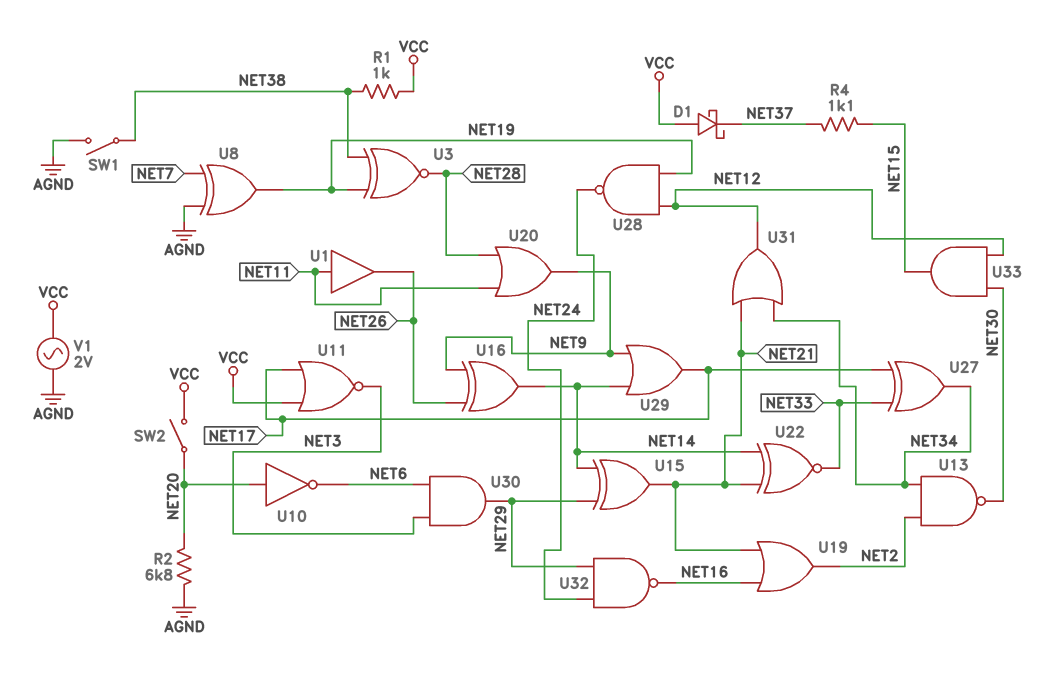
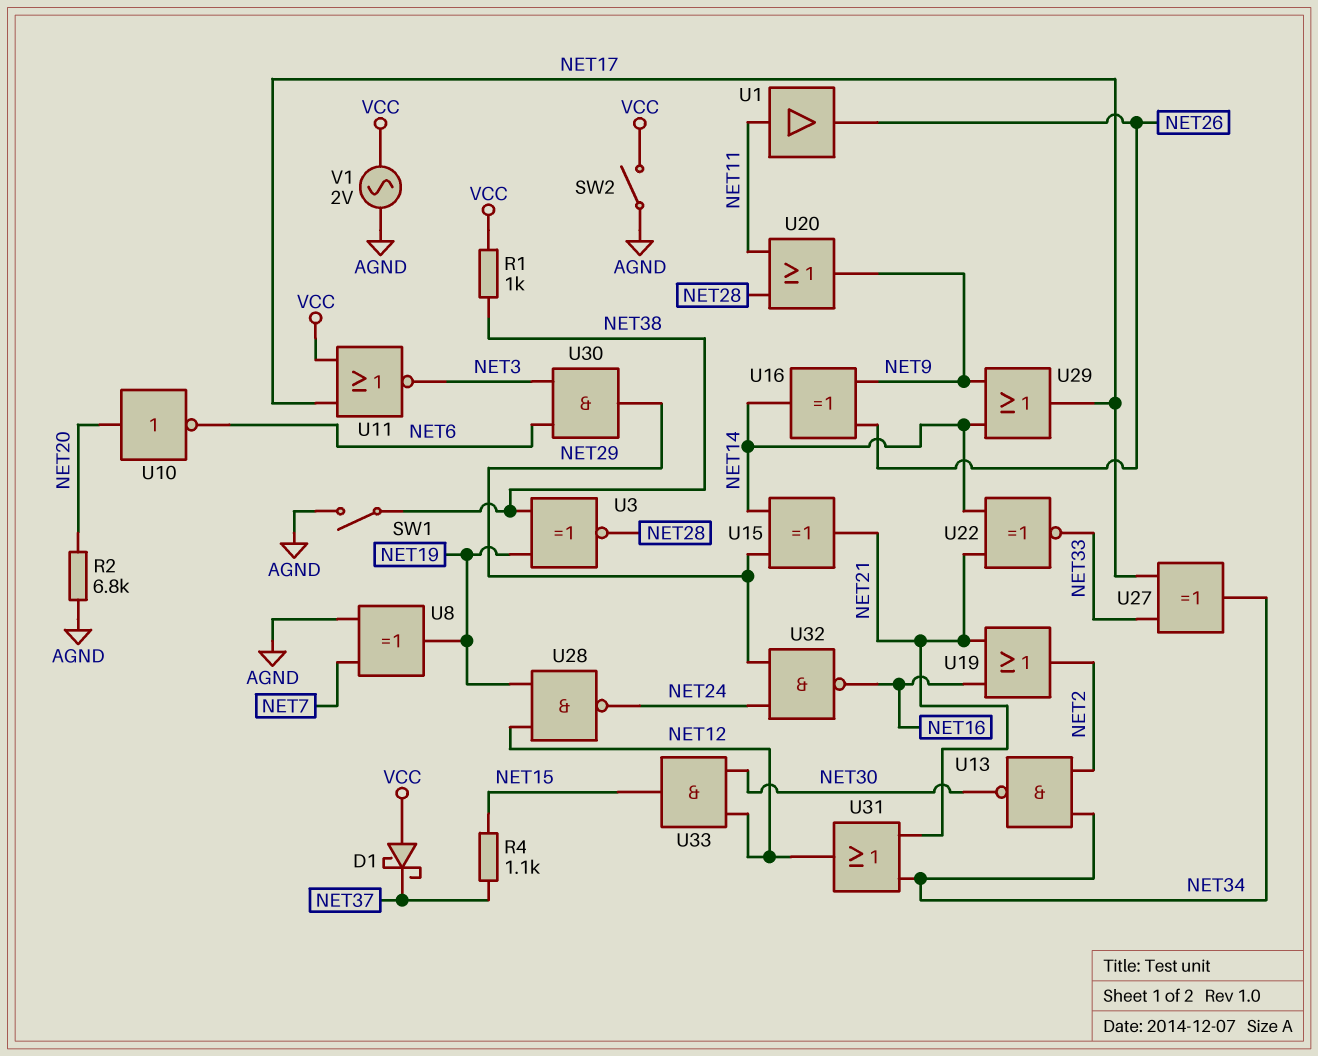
SW2: switch (NET20, VCC) -> switch (AGND, VCC)

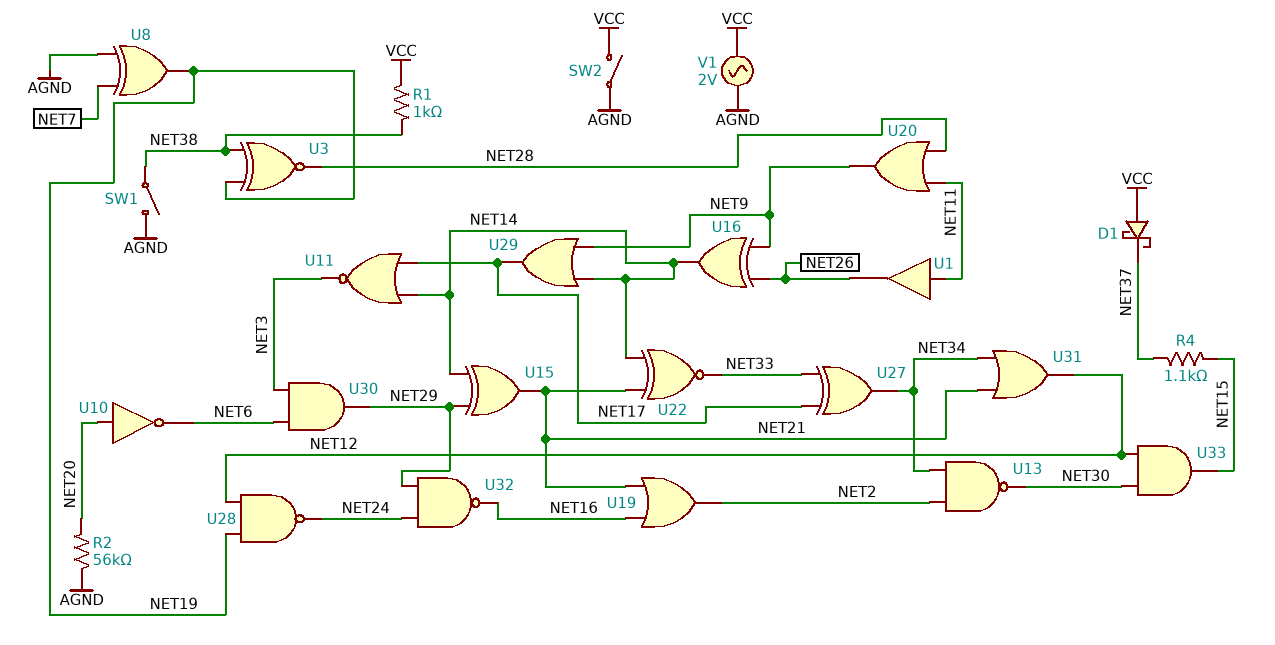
R2: 6.8k (AGND, NET20) -> 56k (AGND, NET20)
U11: NOR (in NET17, in VCC, out NET3) -> NOR (in NET14, in NET17, out NET3)

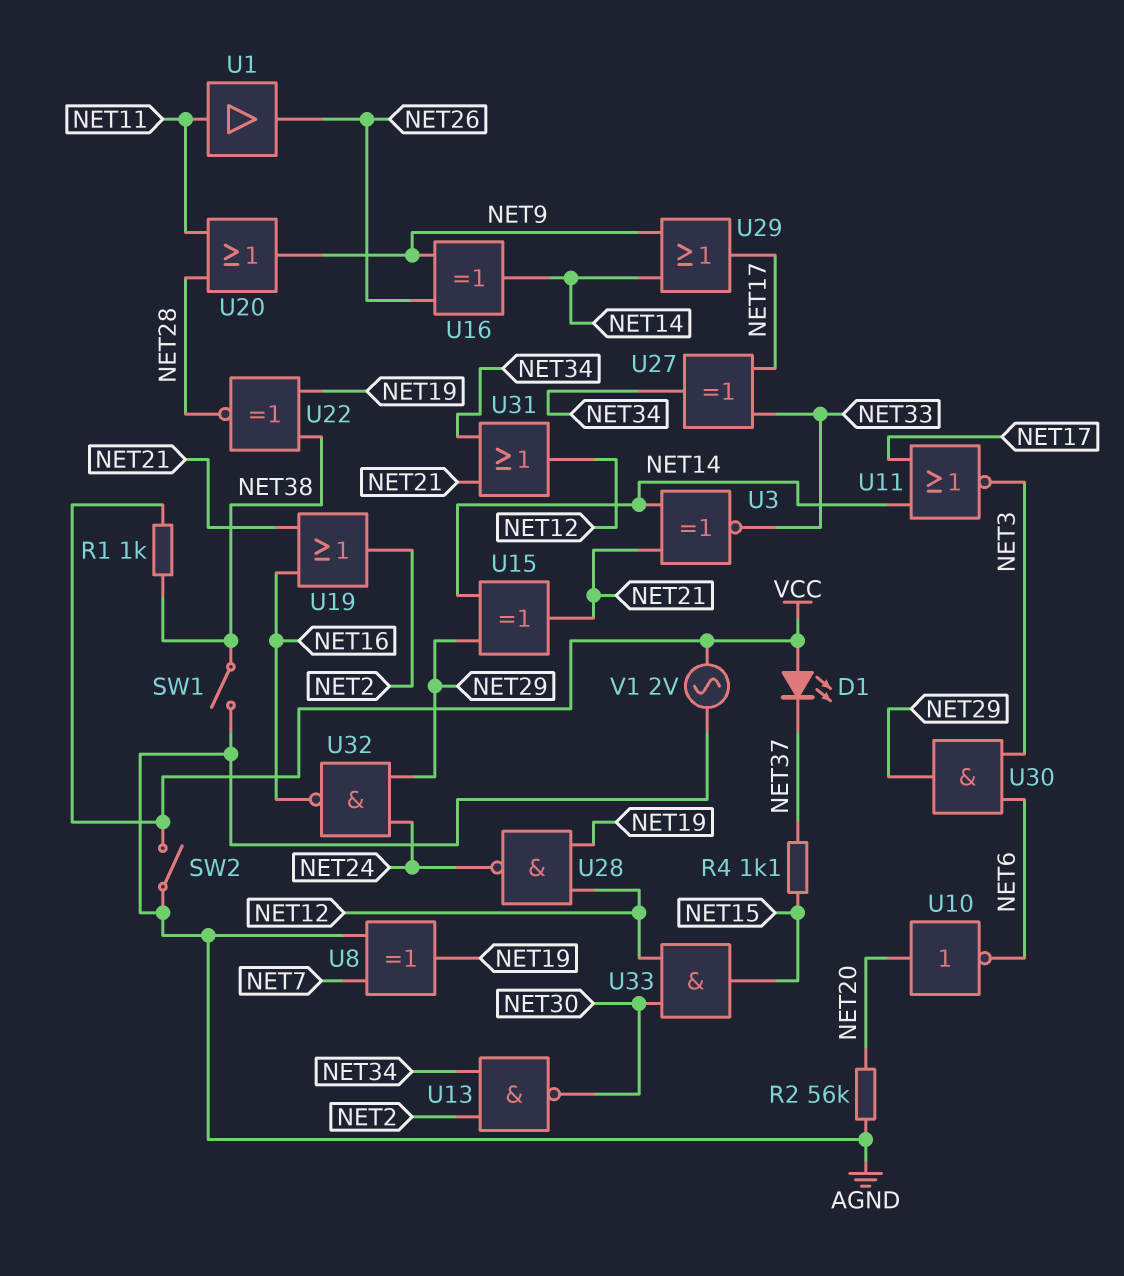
D1: schottky (A VCC, K NET37) -> LED (A VCC, K NET37)
U3: XNOR (in NET19, in NET38, out NET28) -> XNOR (in NET14, in NET21, out NET33)
U22: XNOR (in NET14, in NET21, out NET33) -> XNOR (in NET19, in NET38, out NET28)

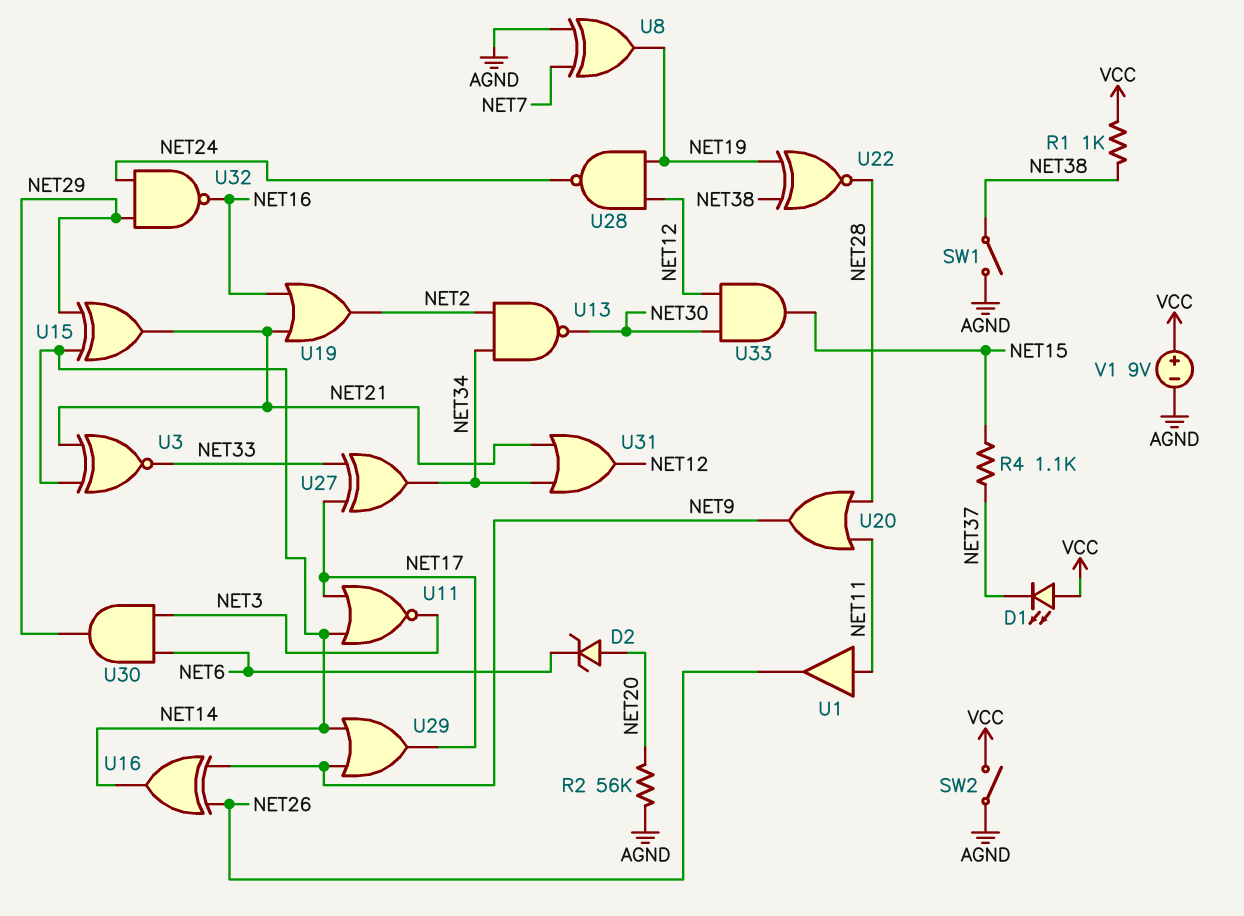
D2: none -> zener (A NET20, K NET6)
U10: NOT (in NET20, out NET6) -> none
V1: AC 2V (AGND, VCC) -> 9V (plus VCC, minus AGND)

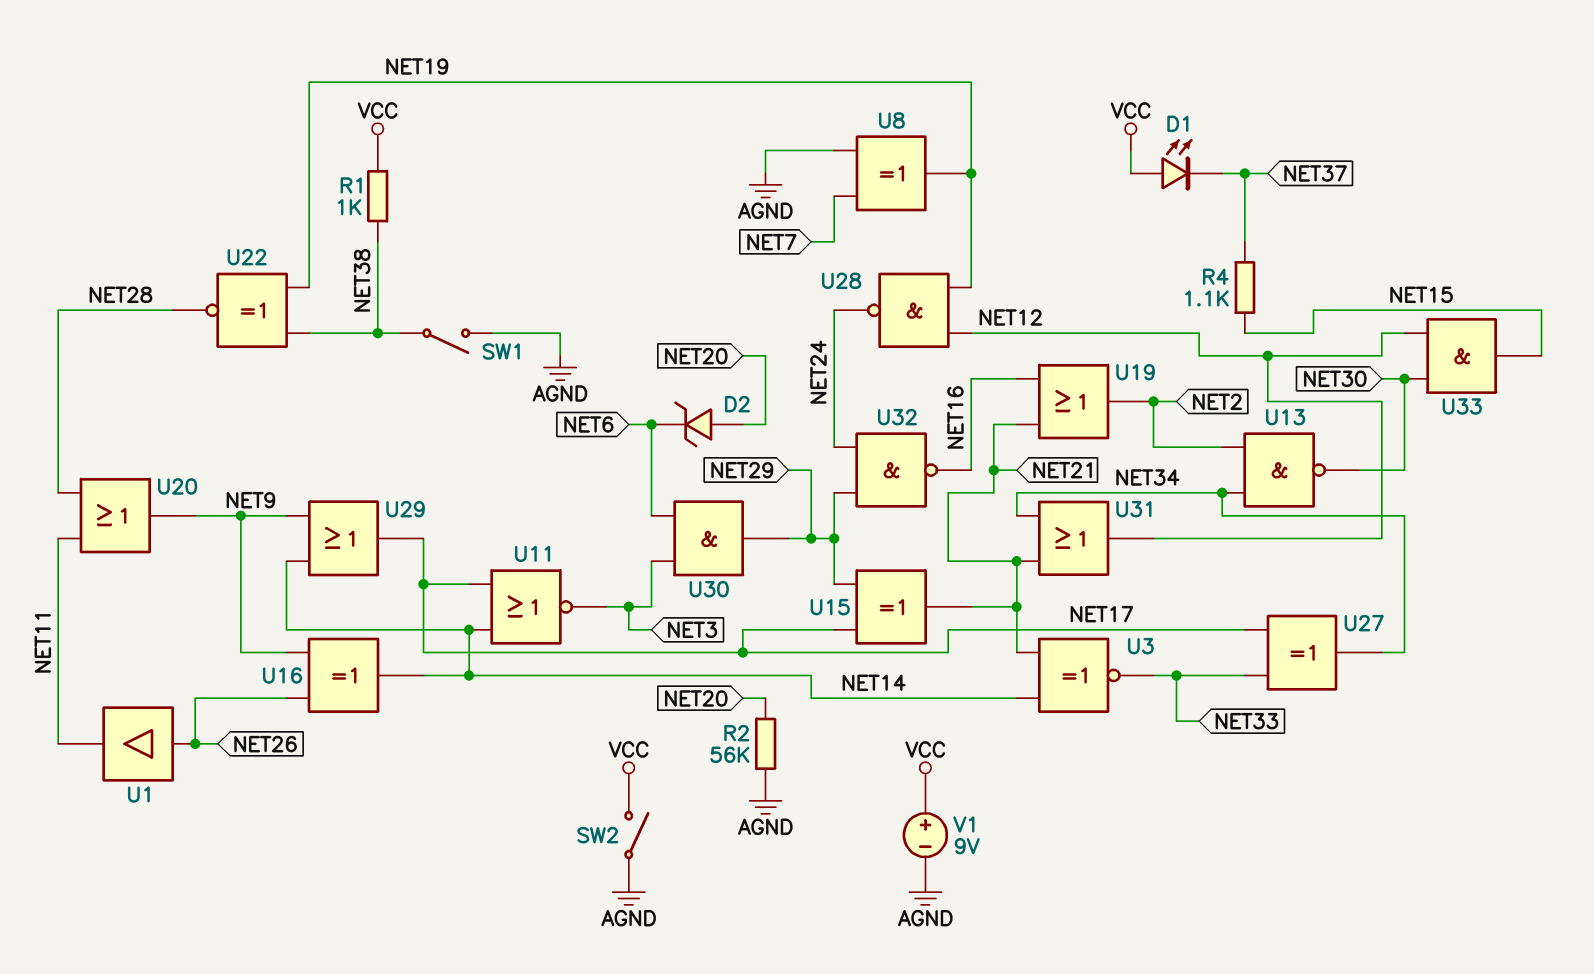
U1: buffer (in NET11, out NET26) -> buffer (in NET26, out NET11)
U15: XOR (in NET14, in NET29, out NET21) -> XOR (in NET17, in NET29, out NET21)

